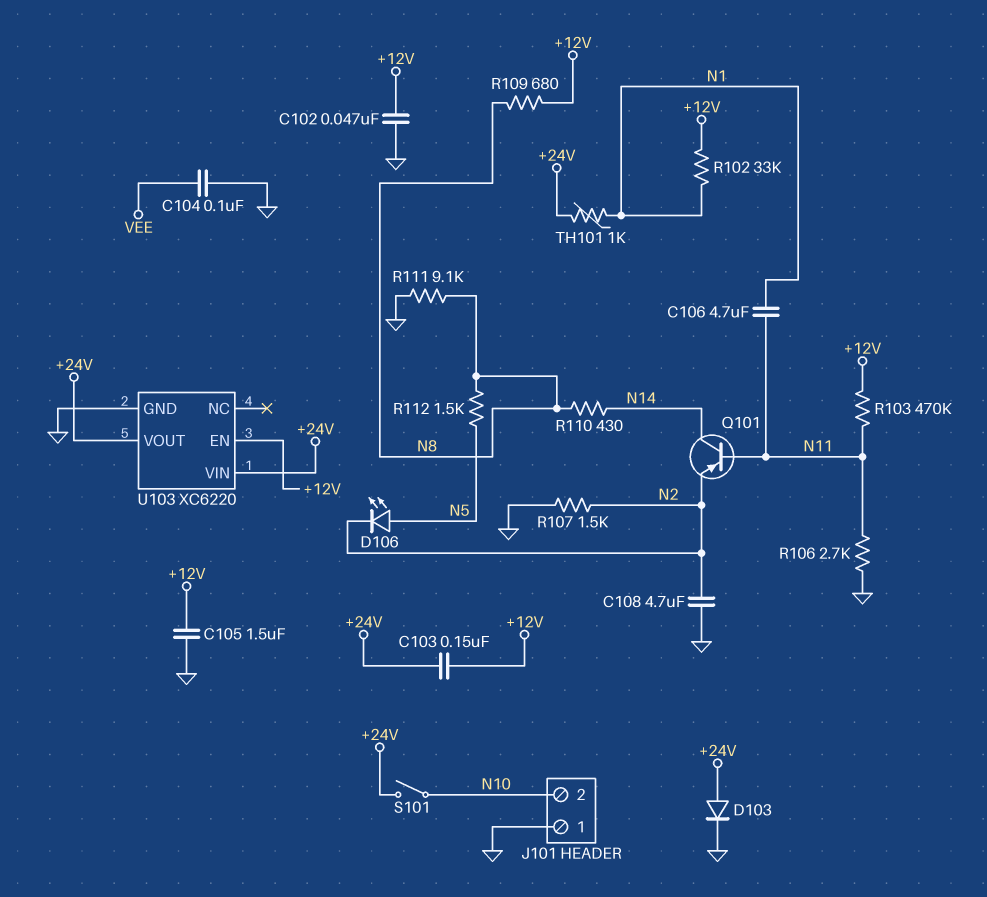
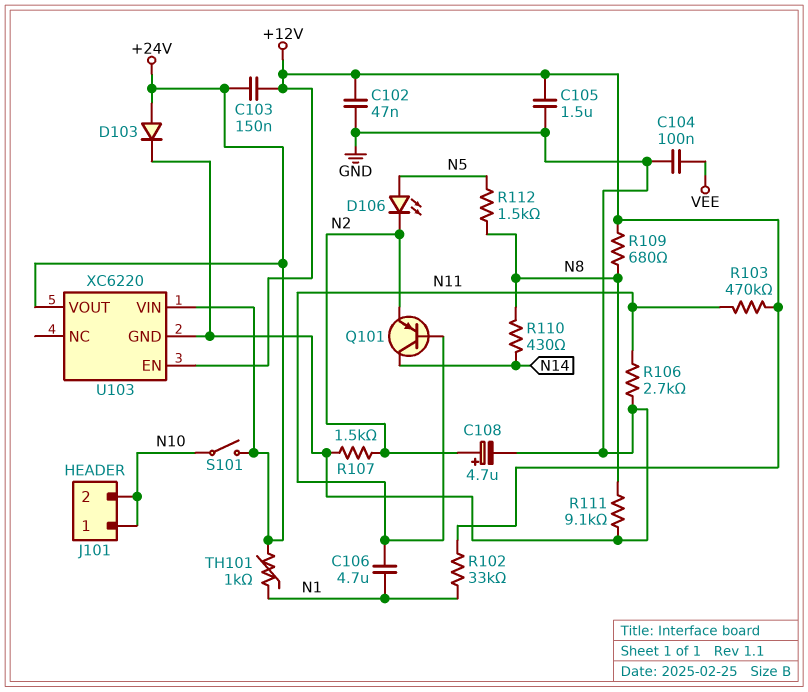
C108: 4.7uF (GND, N2) -> 4.7uF (plus N2, minus GND)
J101 pin 1: GND -> N10

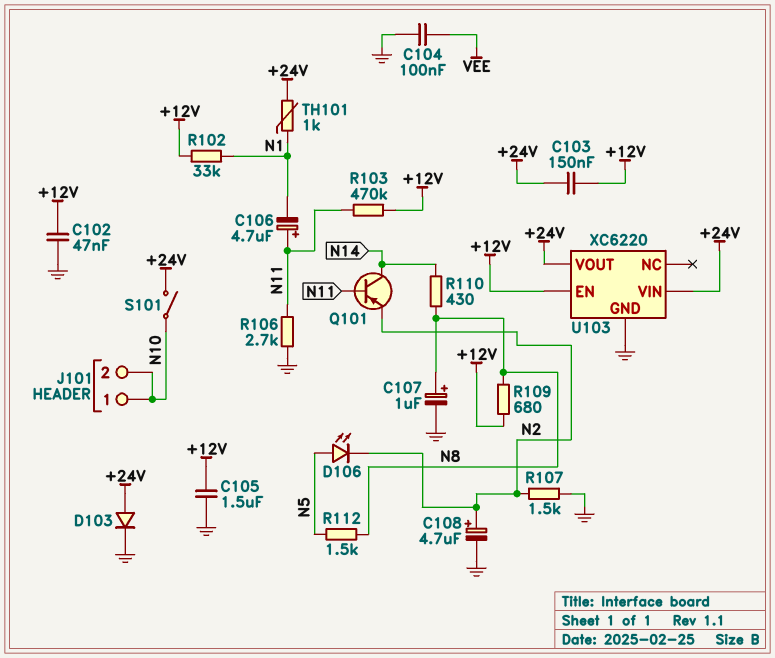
C106: 4.7uF (N1, N11) -> 4.7uF (plus N11, minus N1)
C107: none -> 1uF (plus N8, minus GND)
R111: 9.1k (GND, N8) -> none

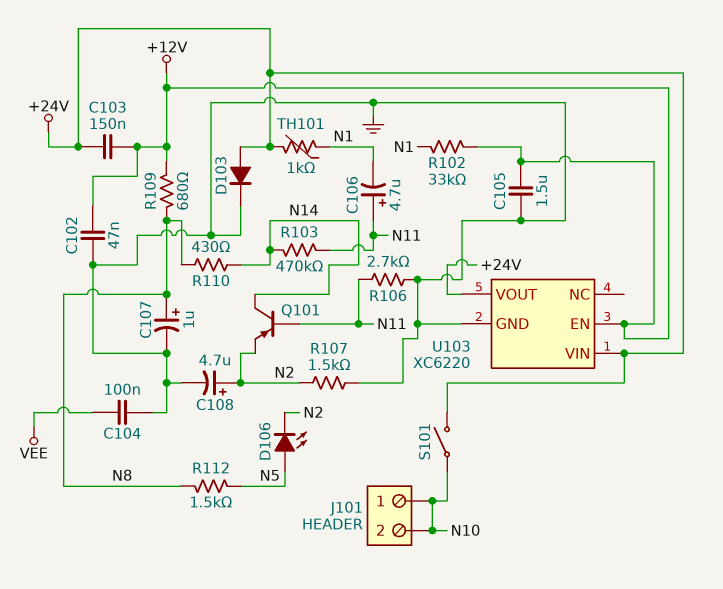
R103: 470k (+12V, N11) -> 470k (N11, N14)

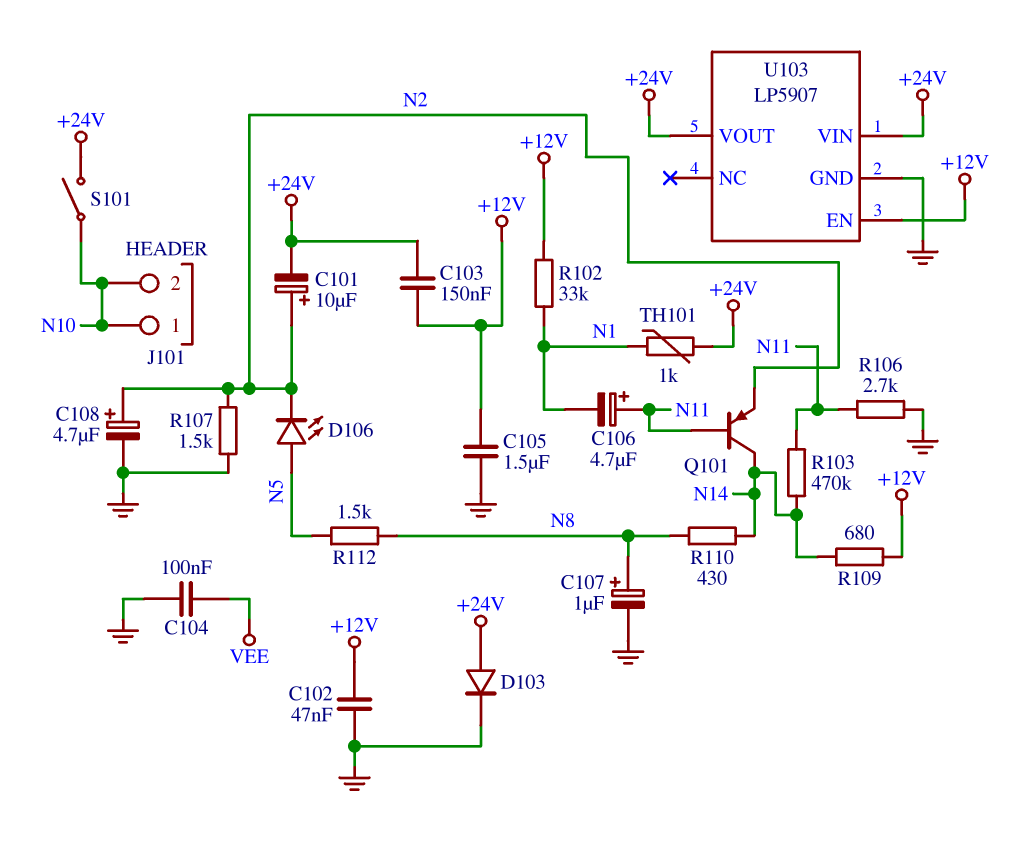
C101: none -> 10uF (plus N2, minus +24V)
R109: 680 (+12V, N8) -> 680 (+12V, N14)
U103: XC6220 -> LP5907

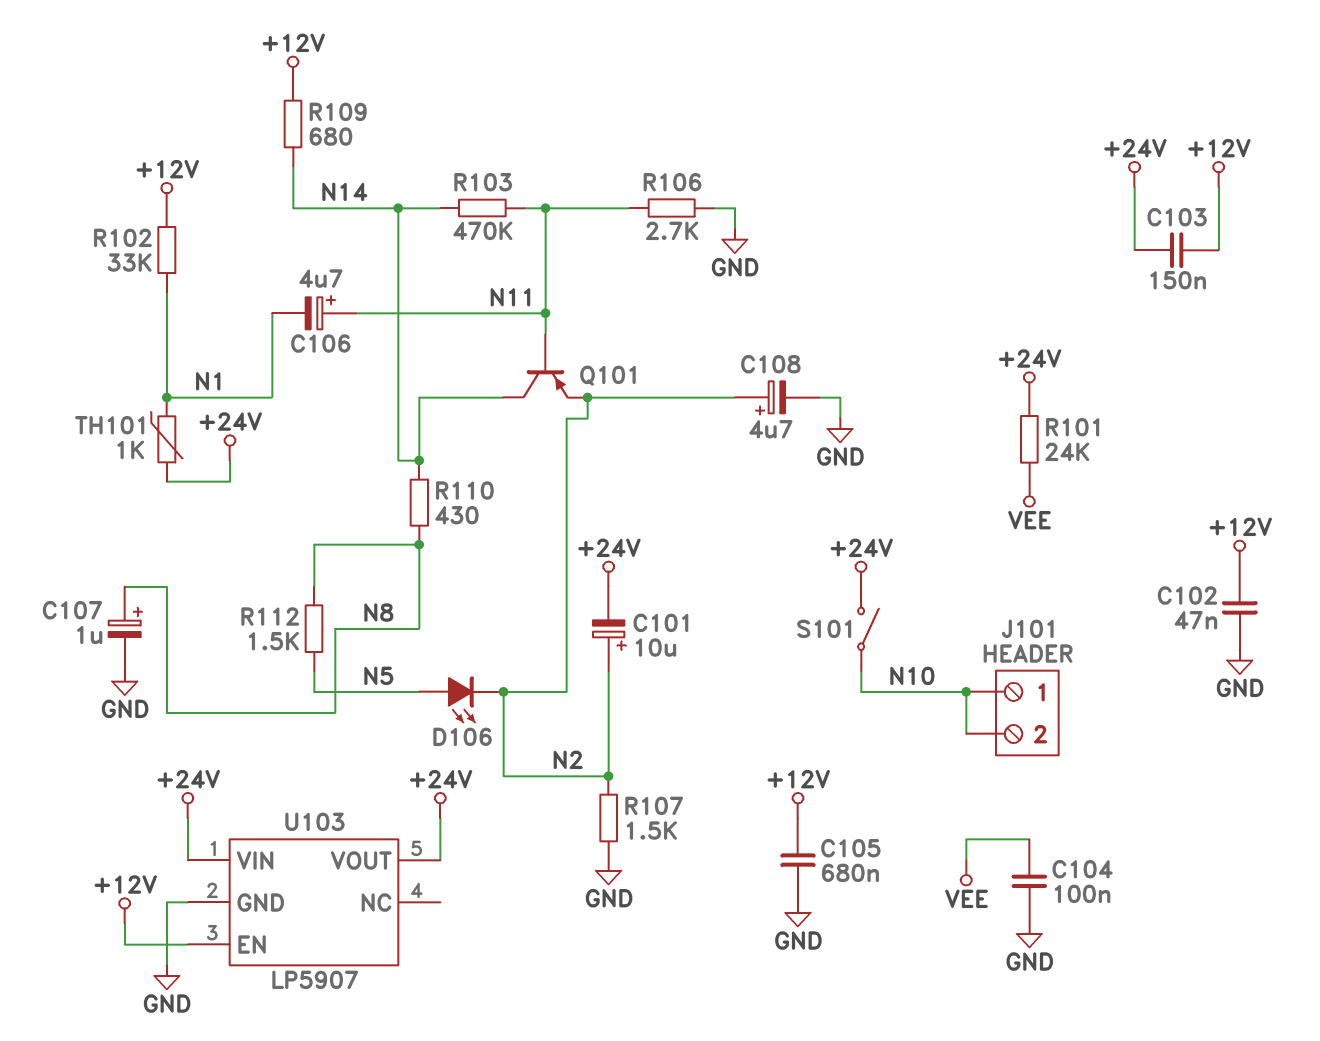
C105: 1.5uF (+12V, GND) -> 680nF (+12V, GND)
D103: diode (A +24V, K GND) -> none
R101: none -> 24k (+24V, VEE)

